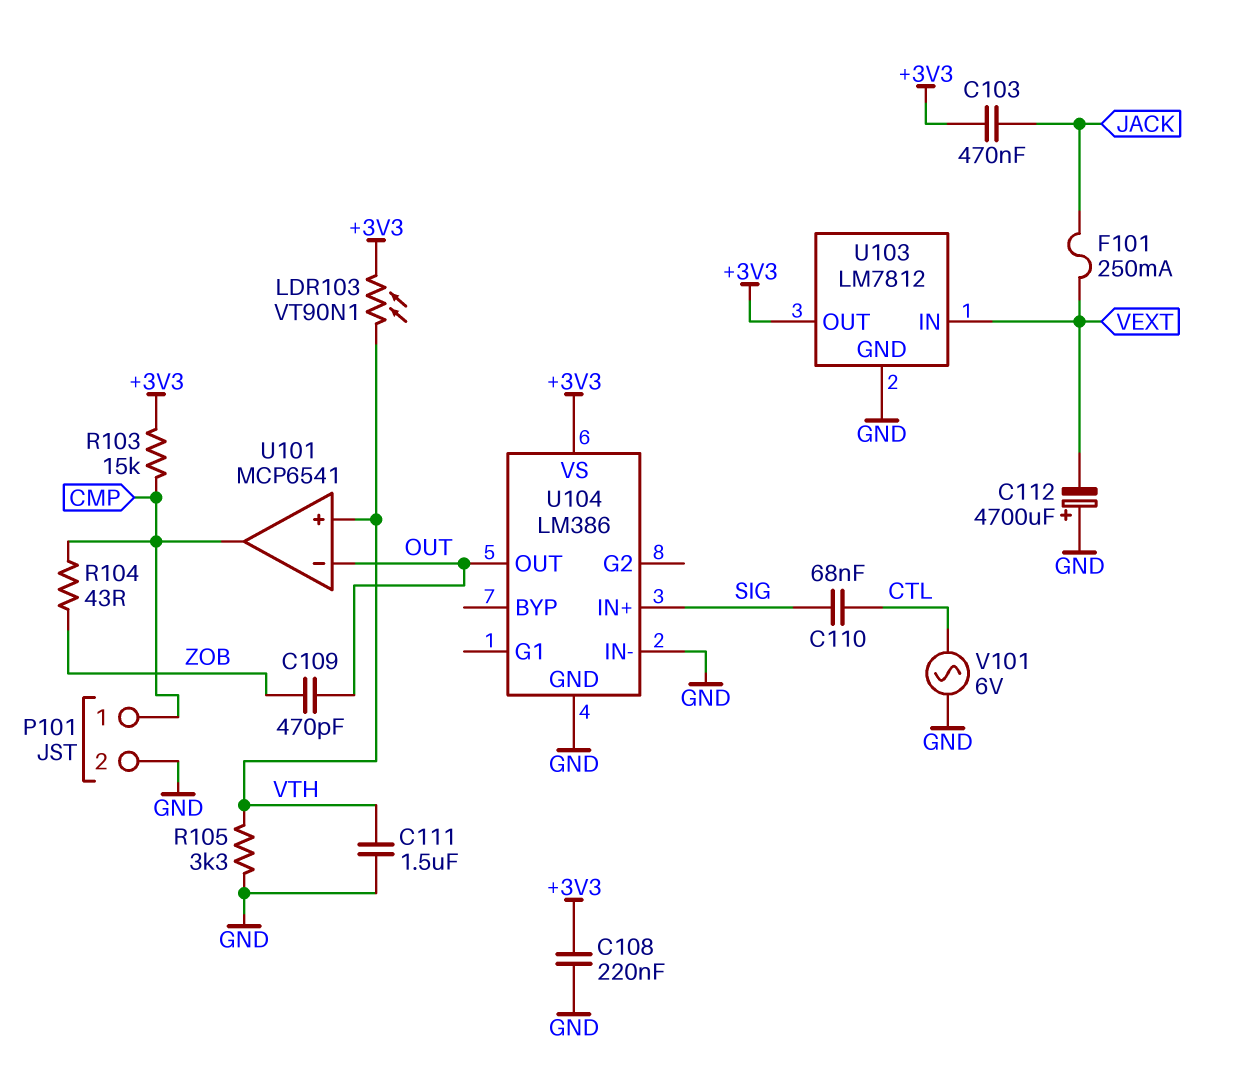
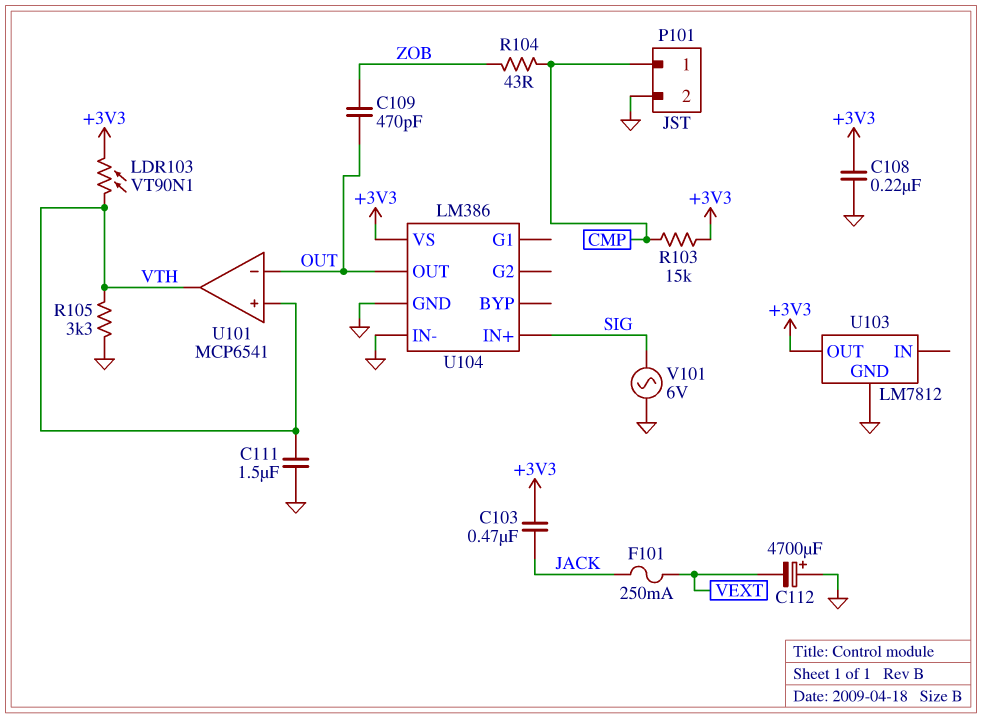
C110: 68nF (CTL, SIG) -> none
U101 pin out: CMP -> VTH
U103 pin IN: VEXT -> none
V101: AC 6V (CTL, GND) -> AC 6V (GND, SIG)

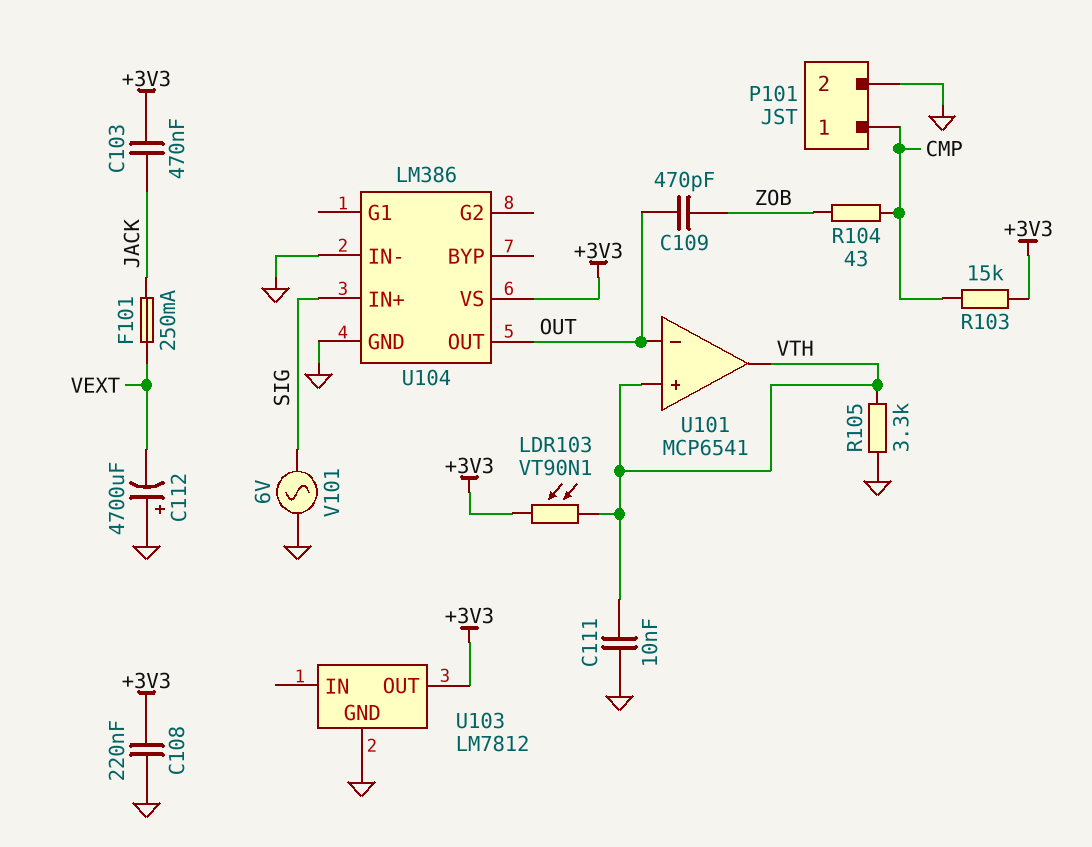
C111: 1.5uF (GND, VTH) -> 10nF (GND, VTH)

